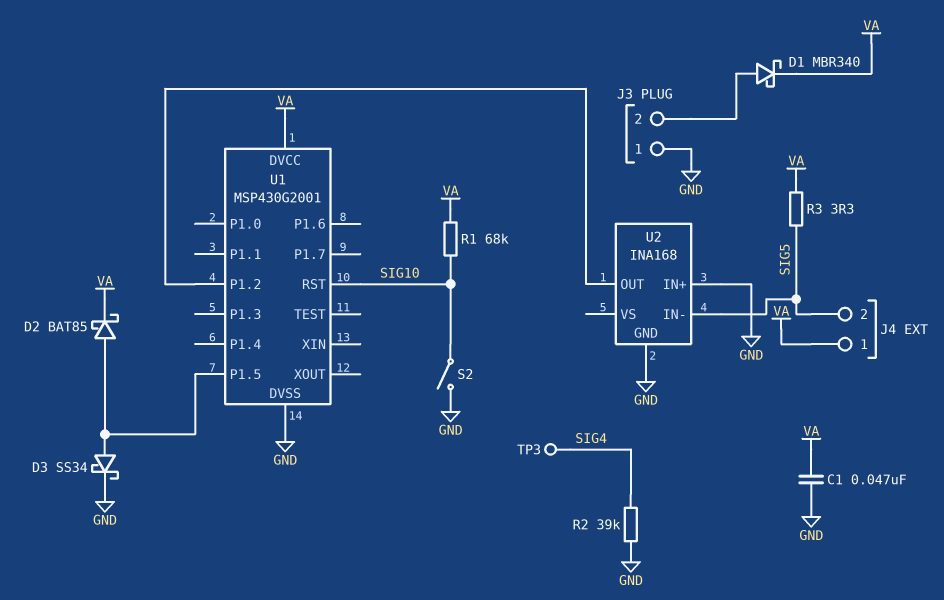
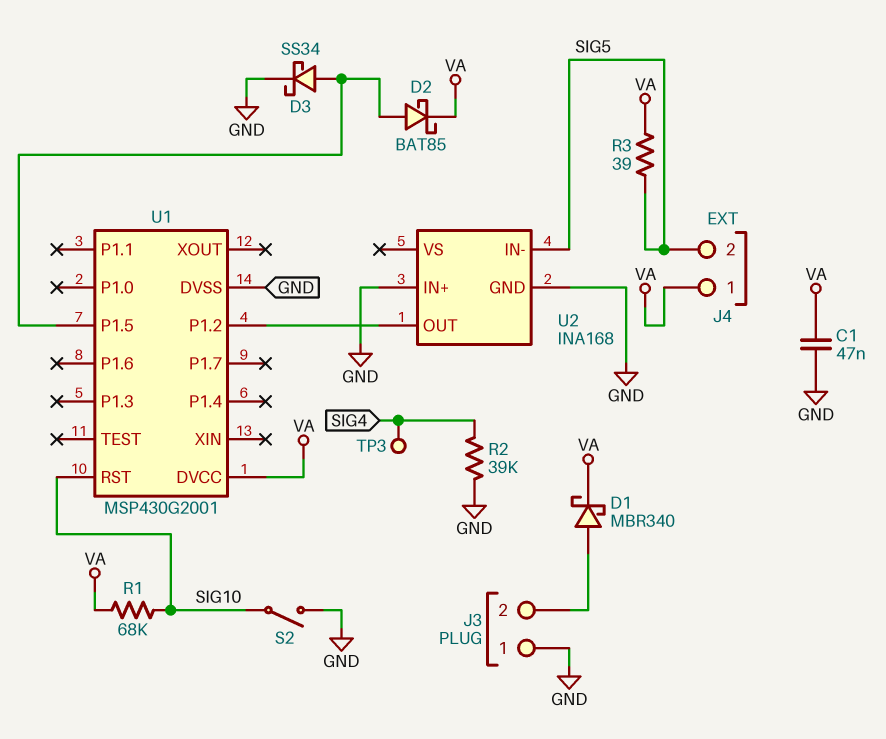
R3: 3.3 (SIG5, VA) -> 39 (SIG5, VA)

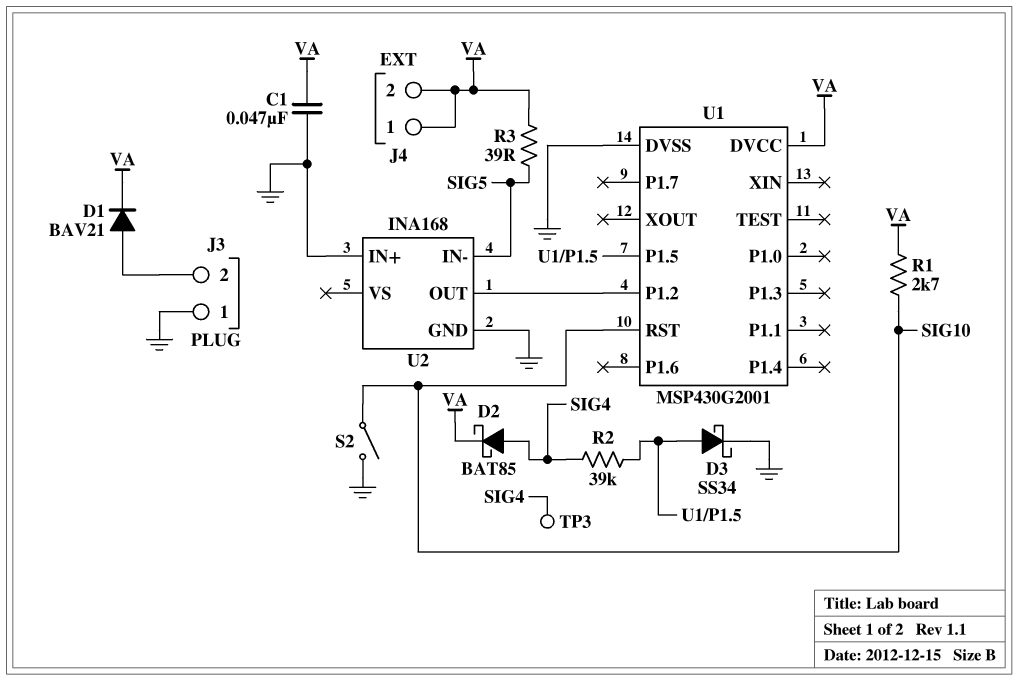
D1: schottky MBR340 (A J3/2, K VA) -> diode BAV21 (A J3/2, K VA)
D2: schottky BAT85 (A U1/P1.5, K VA) -> schottky BAT85 (A SIG4, K VA)
J4 pin 2: SIG5 -> VA
R1: 68k (SIG10, VA) -> 2.7k (SIG10, VA)
R2: 39k (GND, SIG4) -> 39k (SIG4, U1/P1.5)

